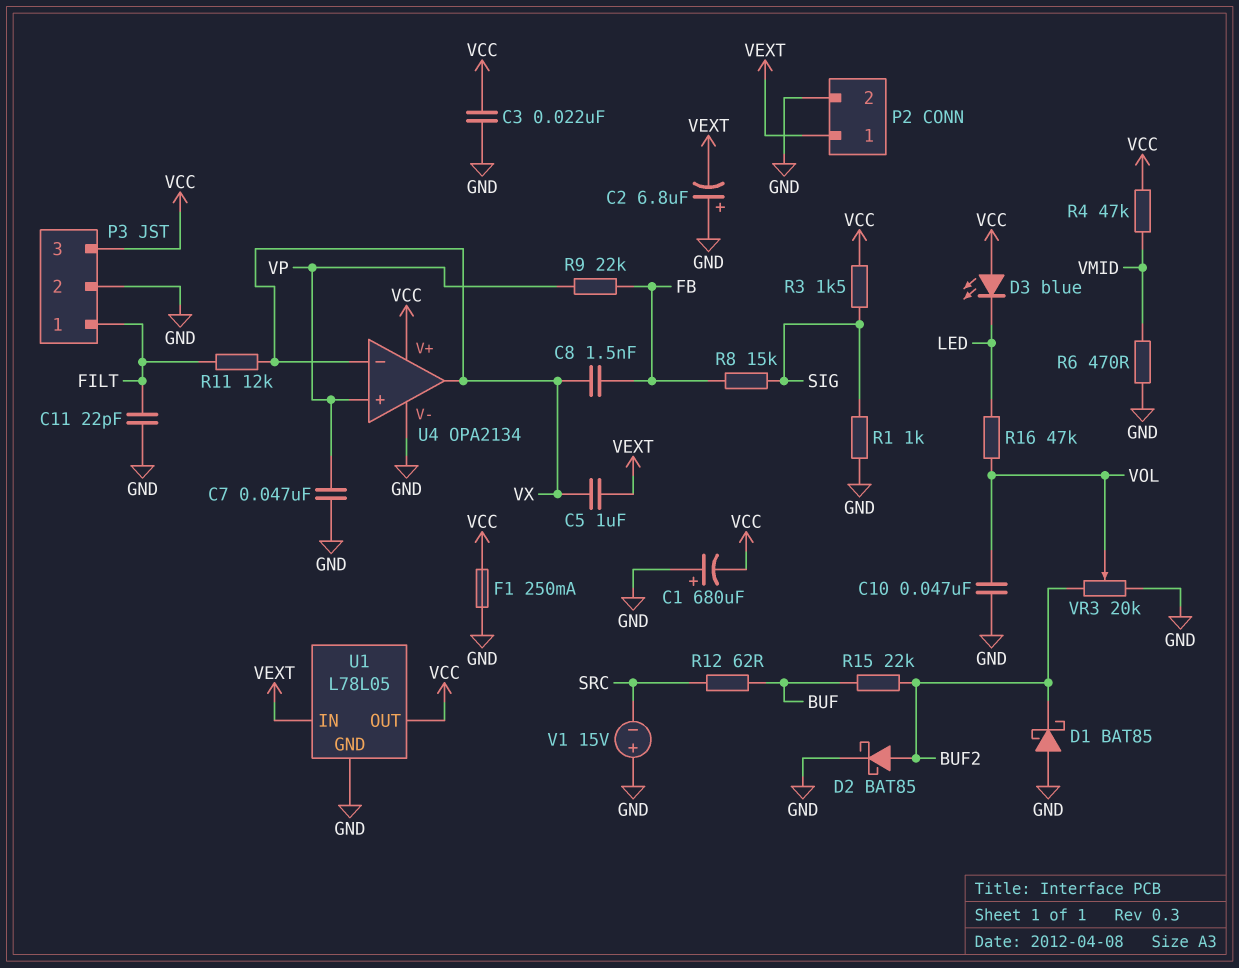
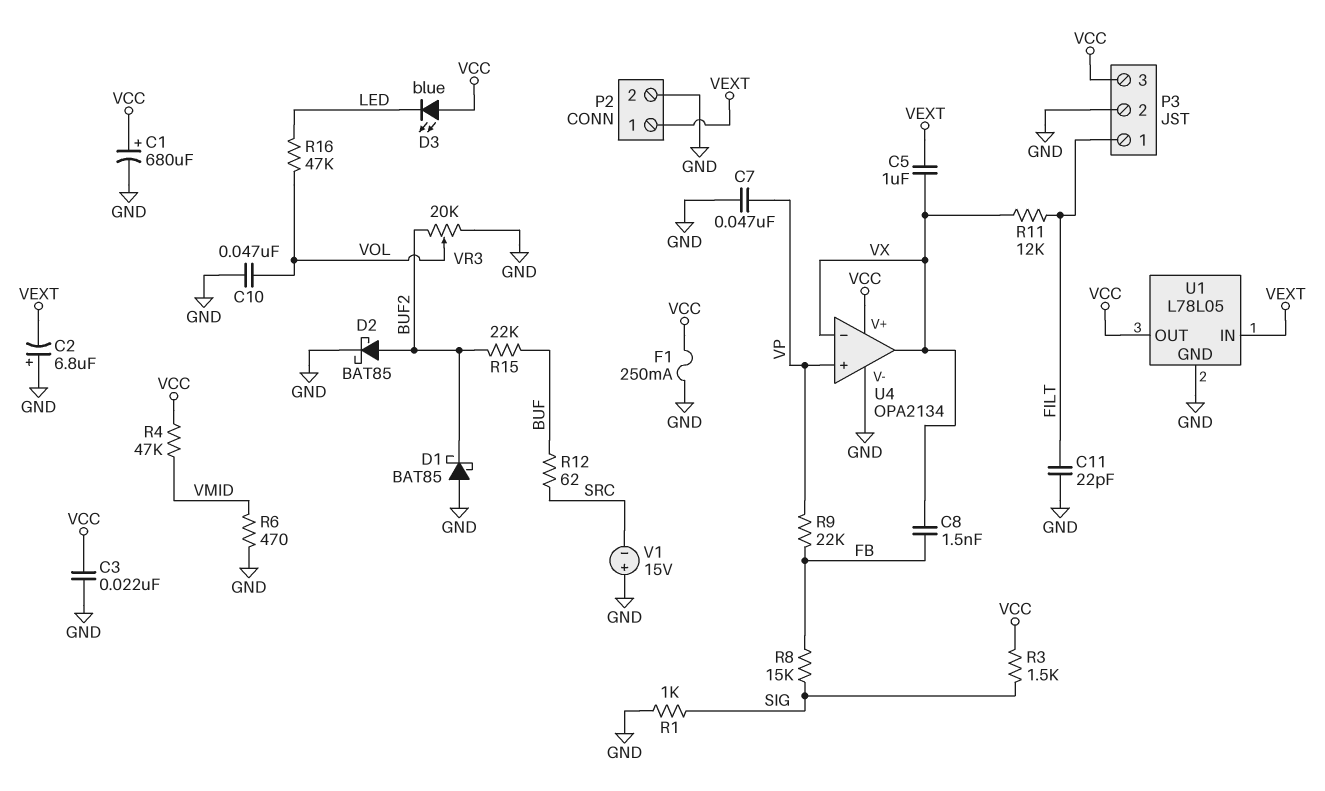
C1: 680uF (plus GND, minus VCC) -> 680uF (plus VCC, minus GND)

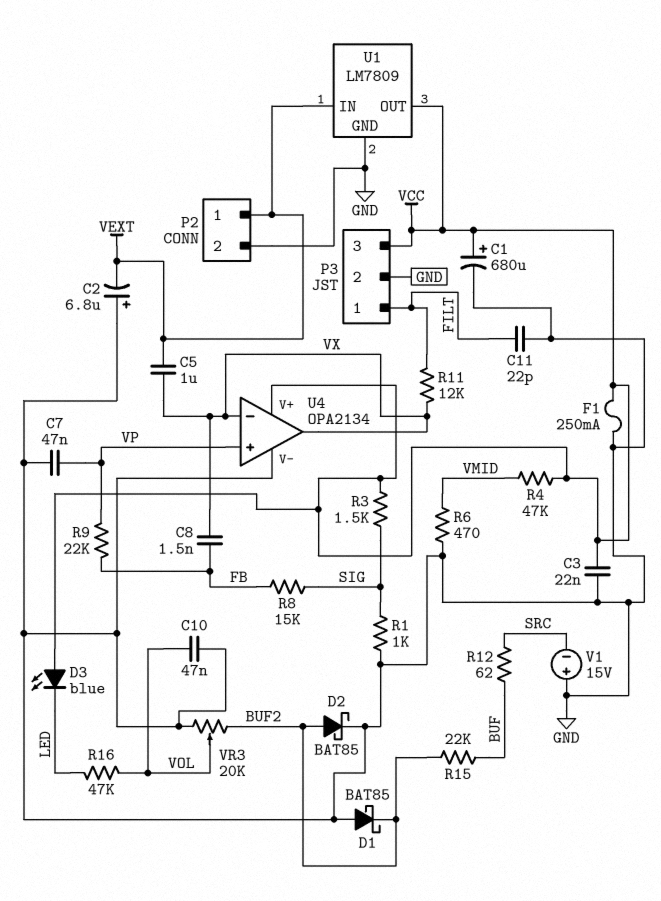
U1: L78L05 -> LM7809

